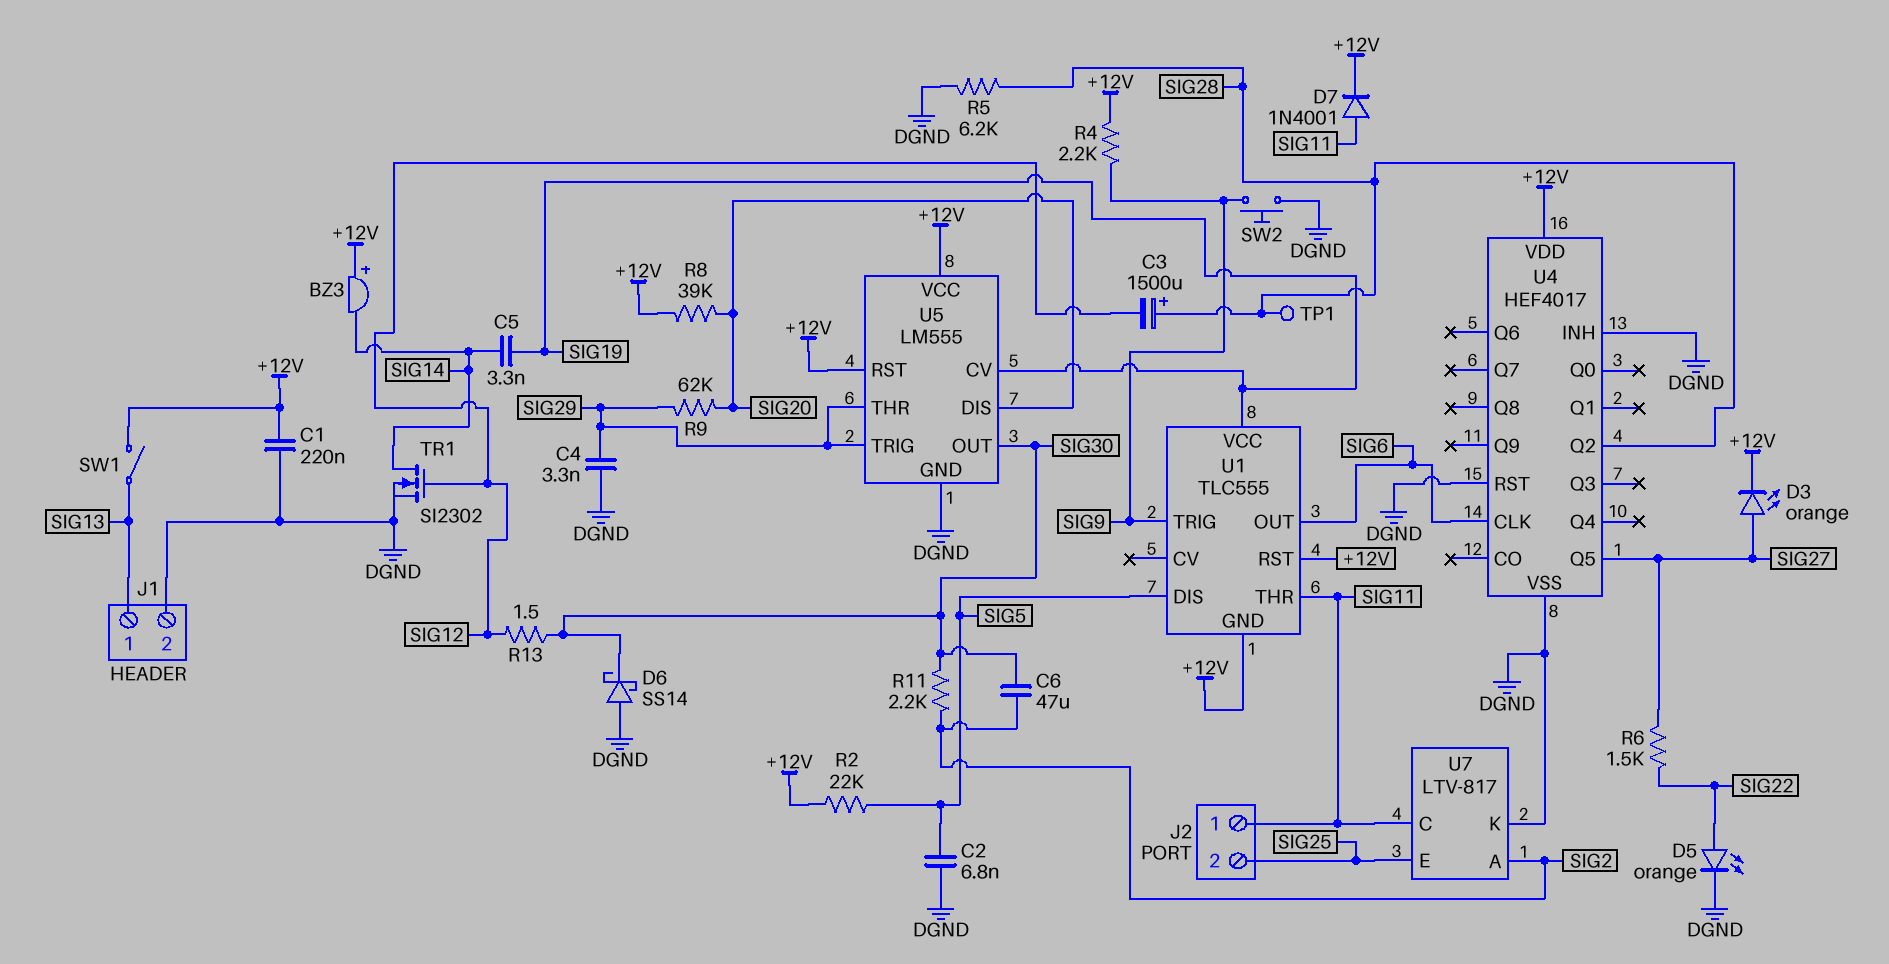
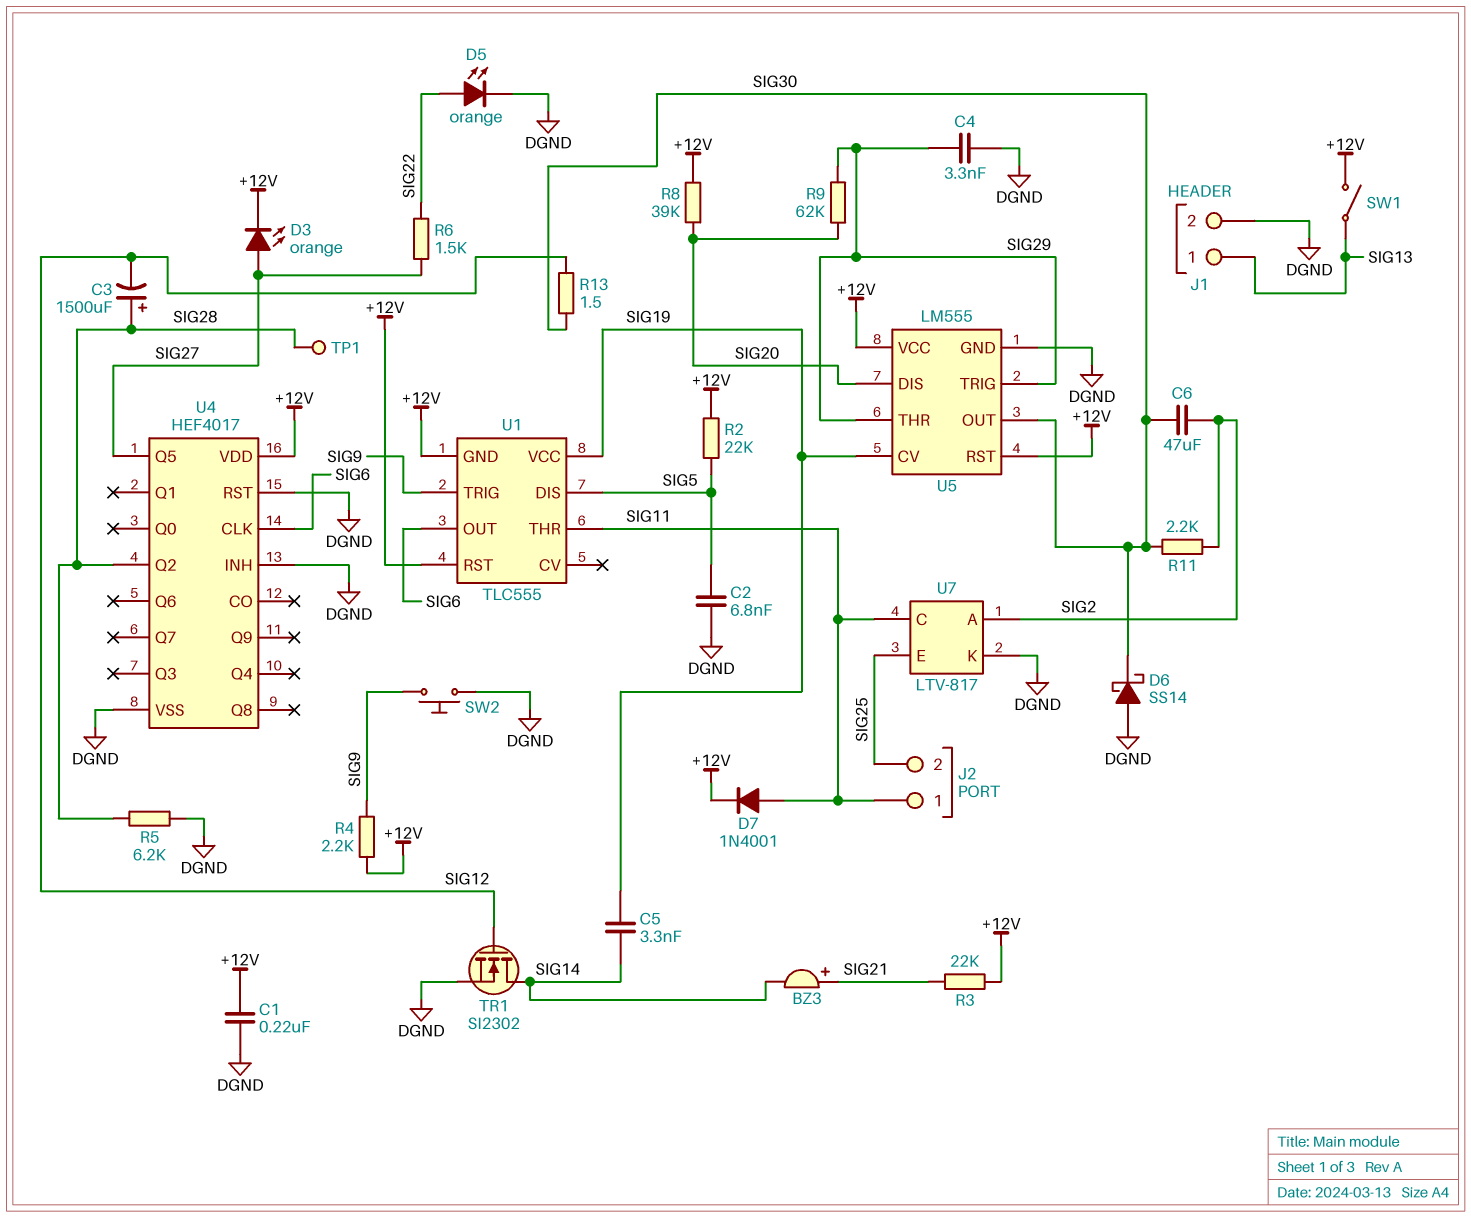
BZ3: buzzer (plus +12V, minus SIG14) -> buzzer (plus SIG21, minus SIG14)
R3: none -> 22k (+12V, SIG21)

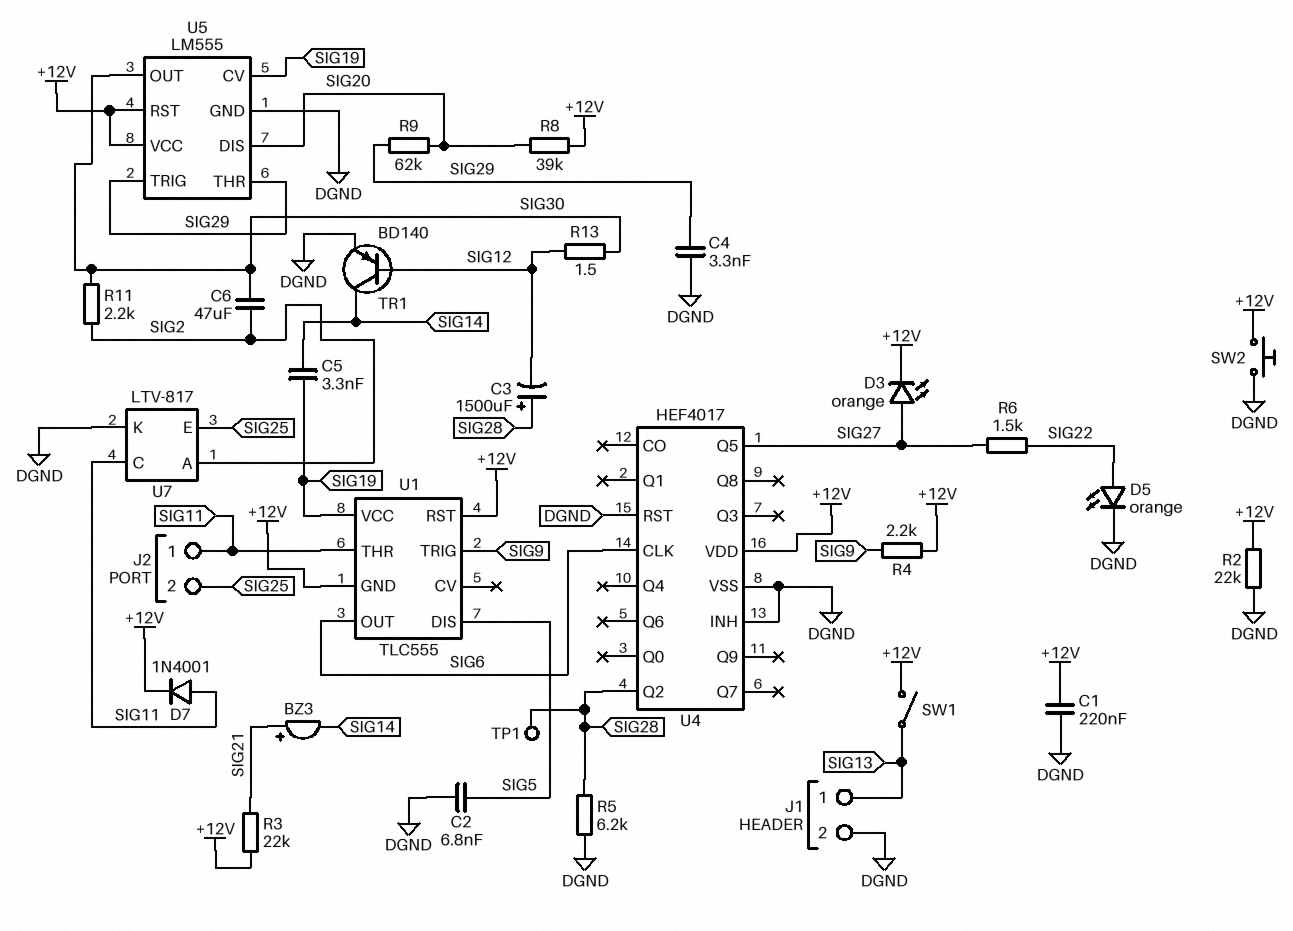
D6: schottky SS14 (A DGND, K SIG30) -> none
R2: 22k (+12V, SIG5) -> 22k (+12V, DGND)
SW2: button (DGND, SIG9) -> button (+12V, DGND)
TR1: NMOS SI2302 (G SIG12, D SIG14, S DGND) -> PNP BD140 (B SIG12, C SIG14, E DGND)

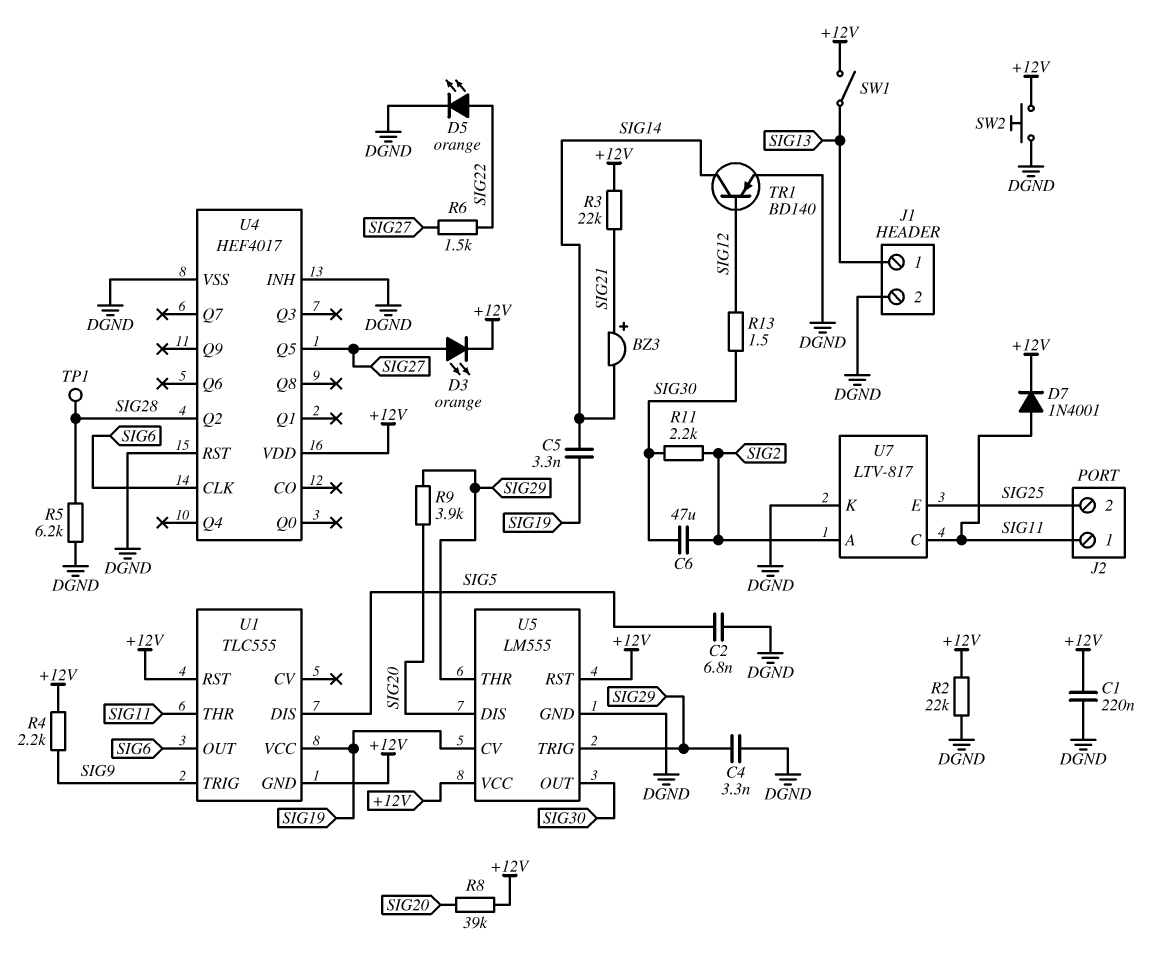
C3: 1500uF (plus SIG28, minus SIG12) -> none
R9: 62k (SIG20, SIG29) -> 3.9k (SIG20, SIG29)

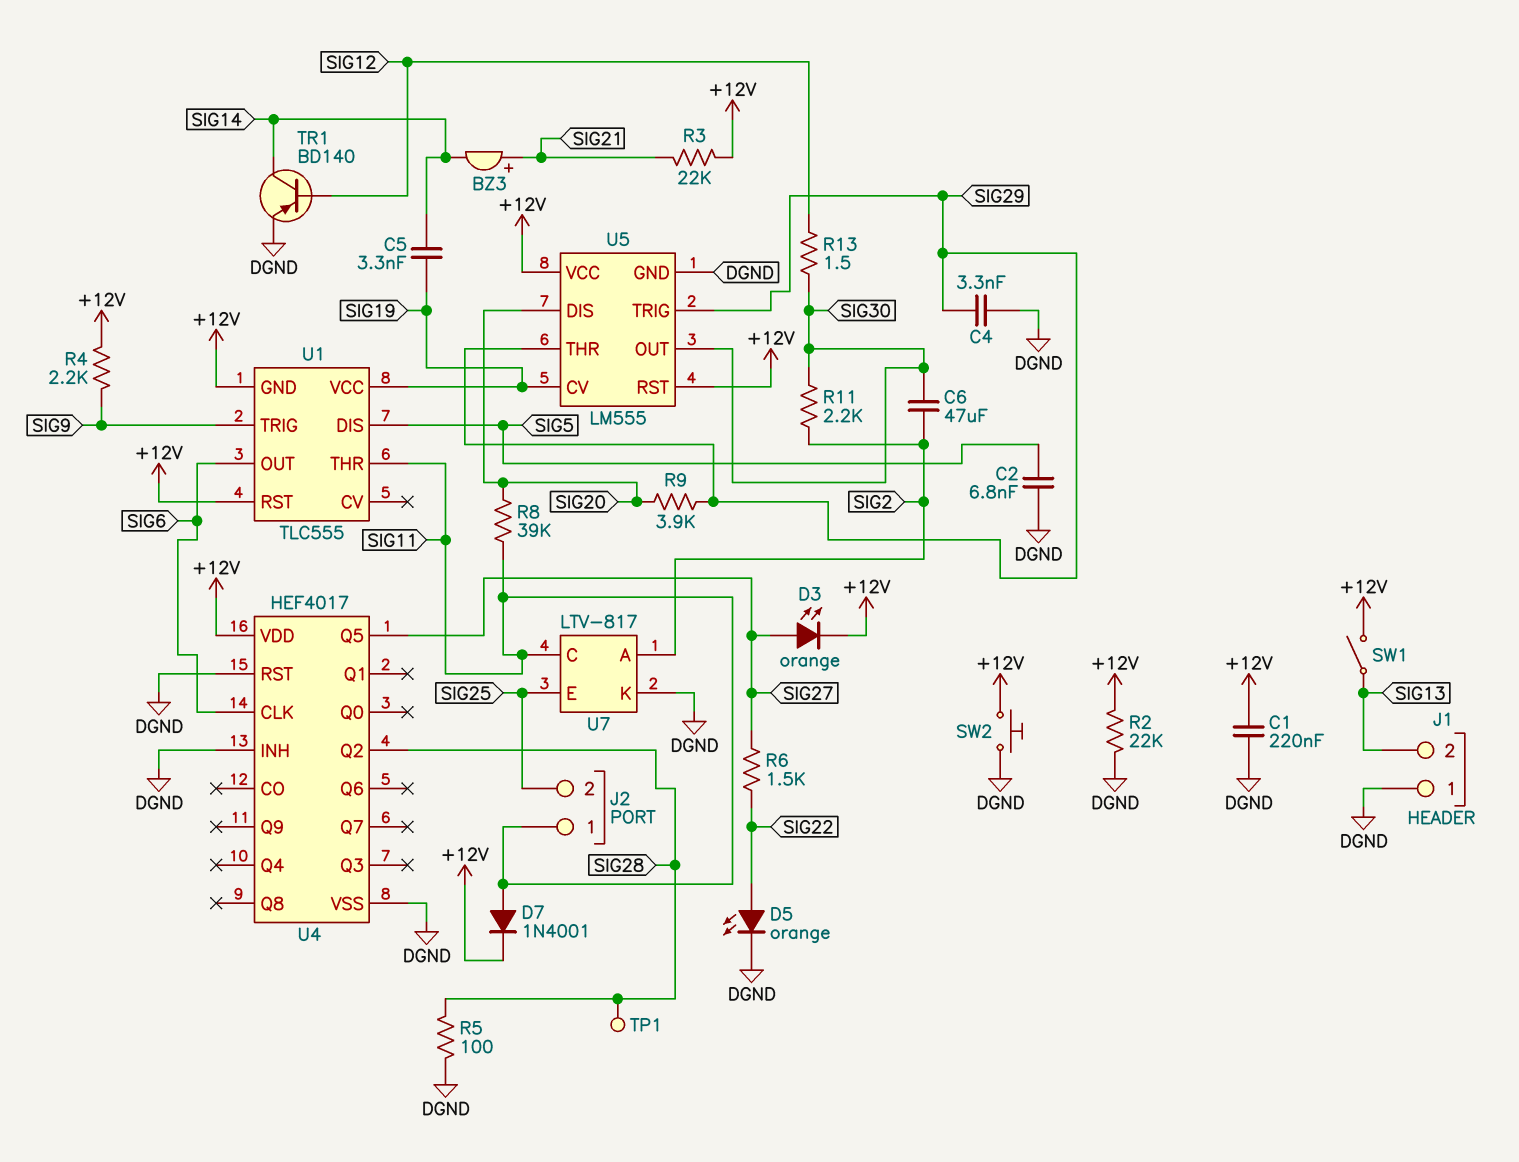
J1 pin 1: SIG13 -> DGND
J1 pin 2: DGND -> SIG13
R5: 6.2k (DGND, SIG28) -> 100 (DGND, SIG28)
R8: 39k (+12V, SIG20) -> 39k (SIG11, SIG20)

